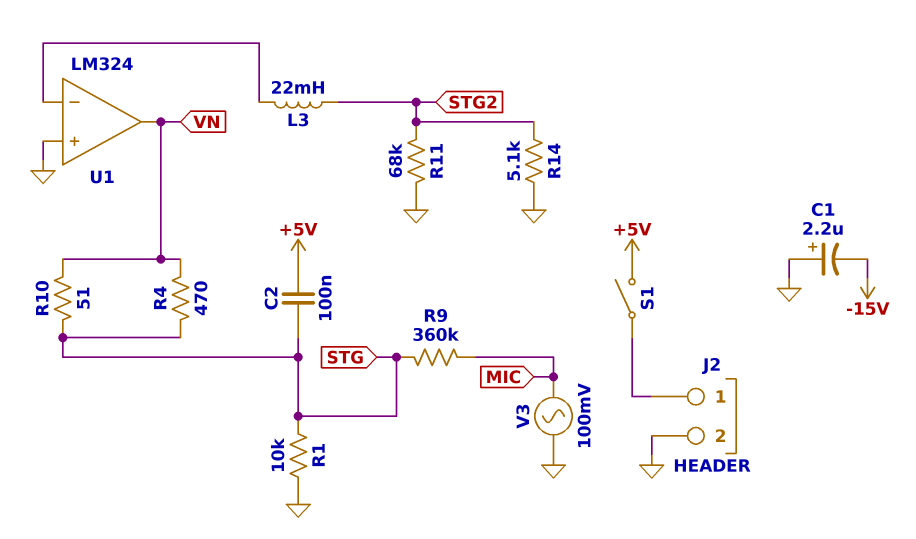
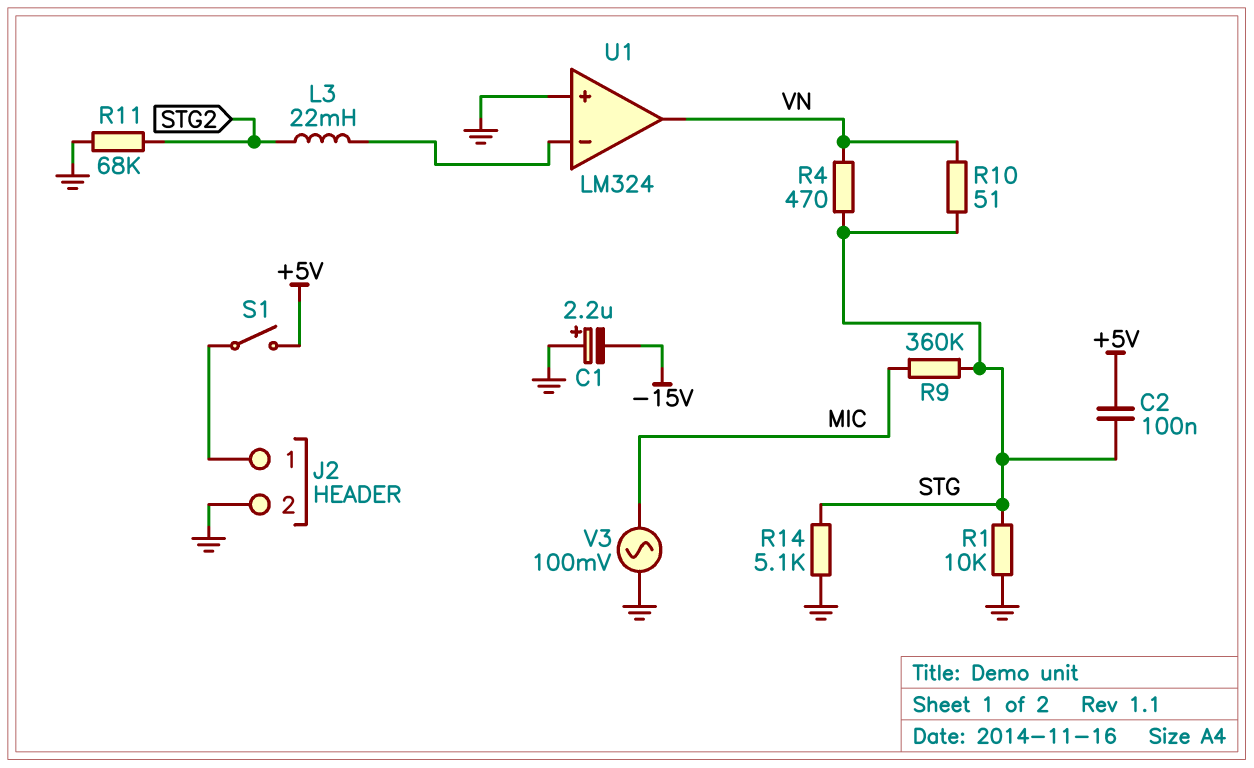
R14: 5.1k (GND, STG2) -> 5.1k (GND, STG)

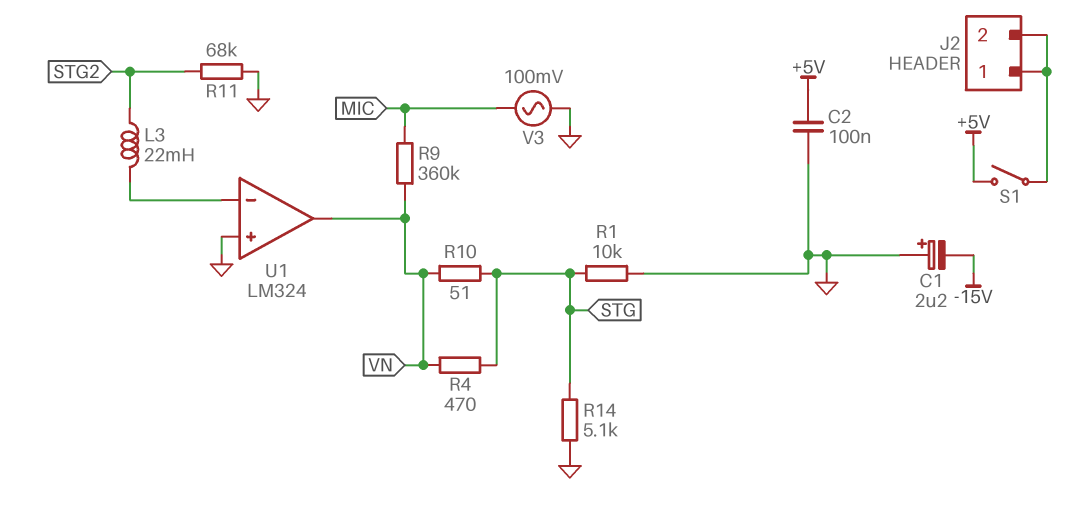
C2: 100nF (+5V, STG) -> 100nF (+5V, GND)
J2 pin 2: GND -> J2/1
R9: 360k (MIC, STG) -> 360k (MIC, VN)

